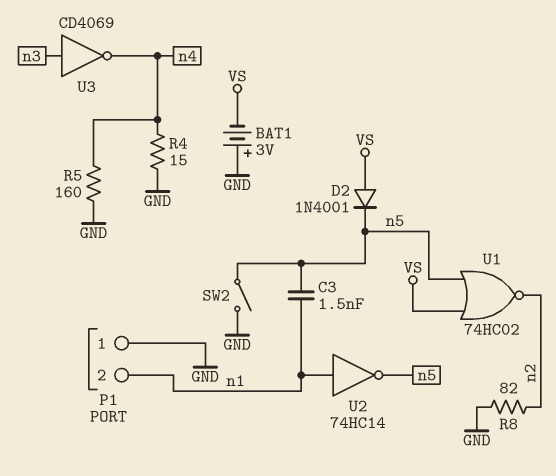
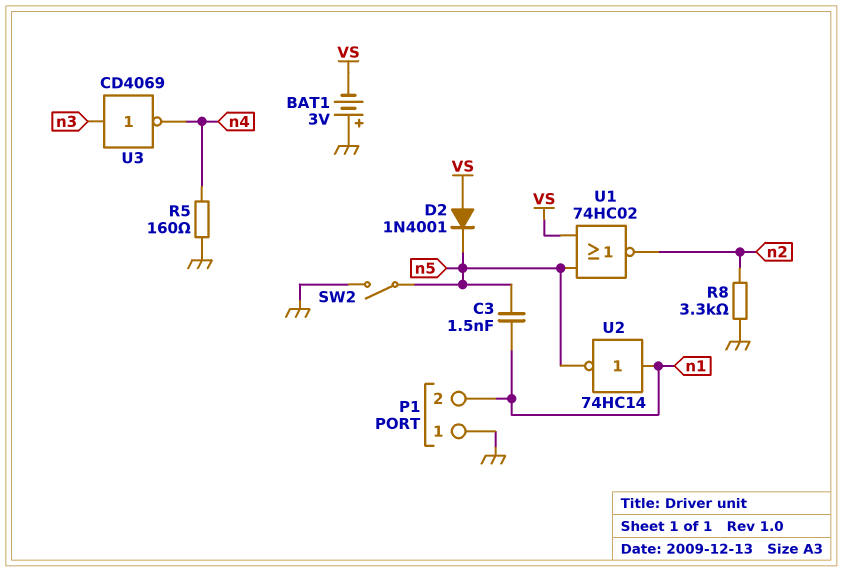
R4: 15 (GND, n4) -> none
R8: 82 (GND, n2) -> 3.3k (GND, n2)

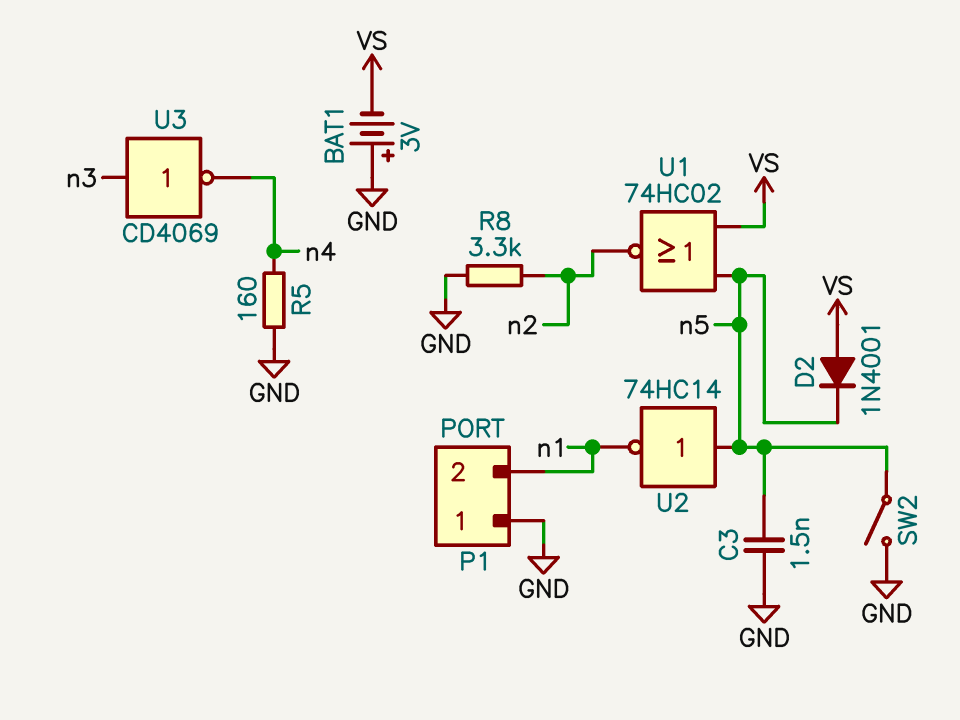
C3: 1.5nF (n1, n5) -> 1.5nF (GND, n5)
U2: NOT 74HC14 (in n1, out n5) -> NOT 74HC14 (in n5, out n1)

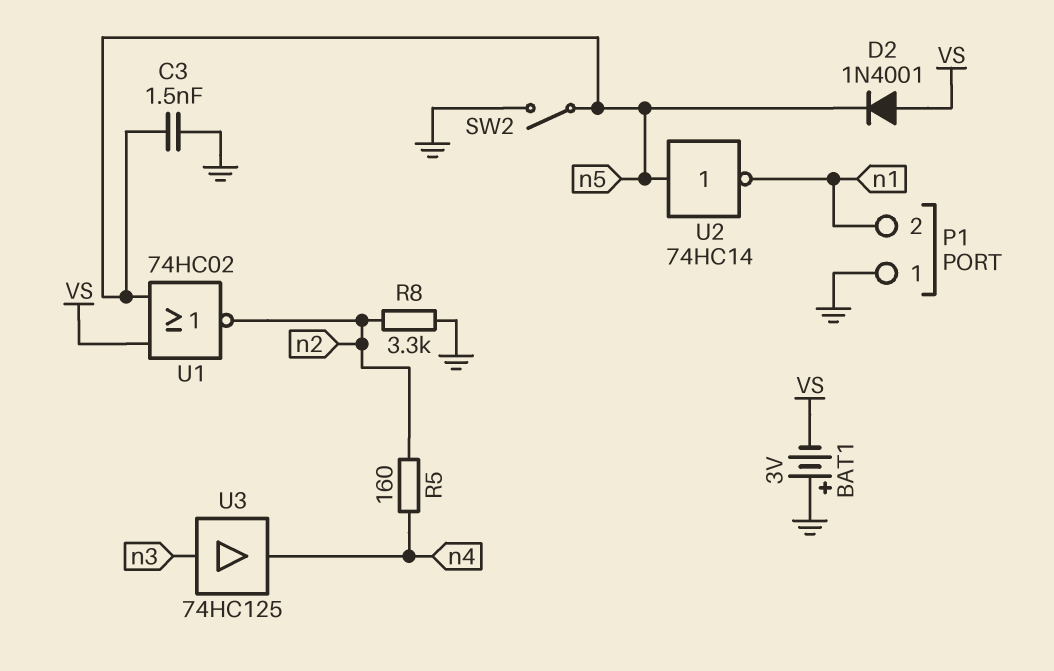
R5: 160 (GND, n4) -> 160 (n2, n4)
U3: NOT CD4069 (in n3, out n4) -> buffer 74HC125 (in n3, out n4)

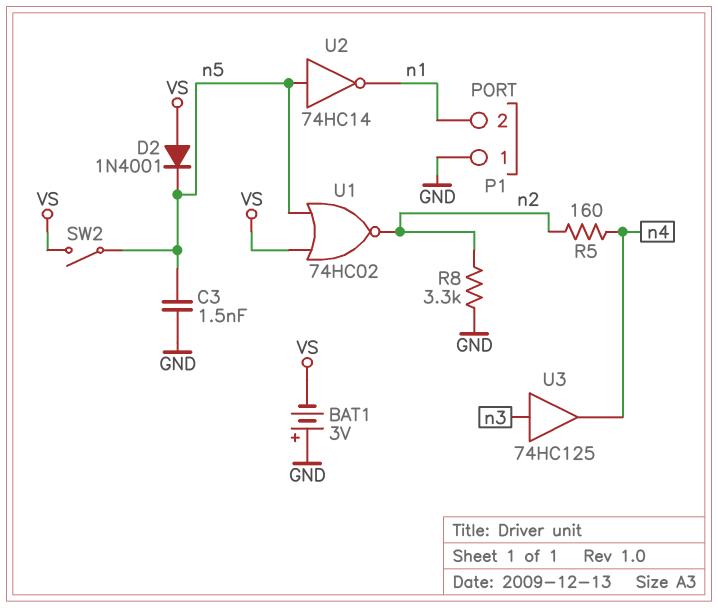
SW2: switch (GND, n5) -> switch (VS, n5)

